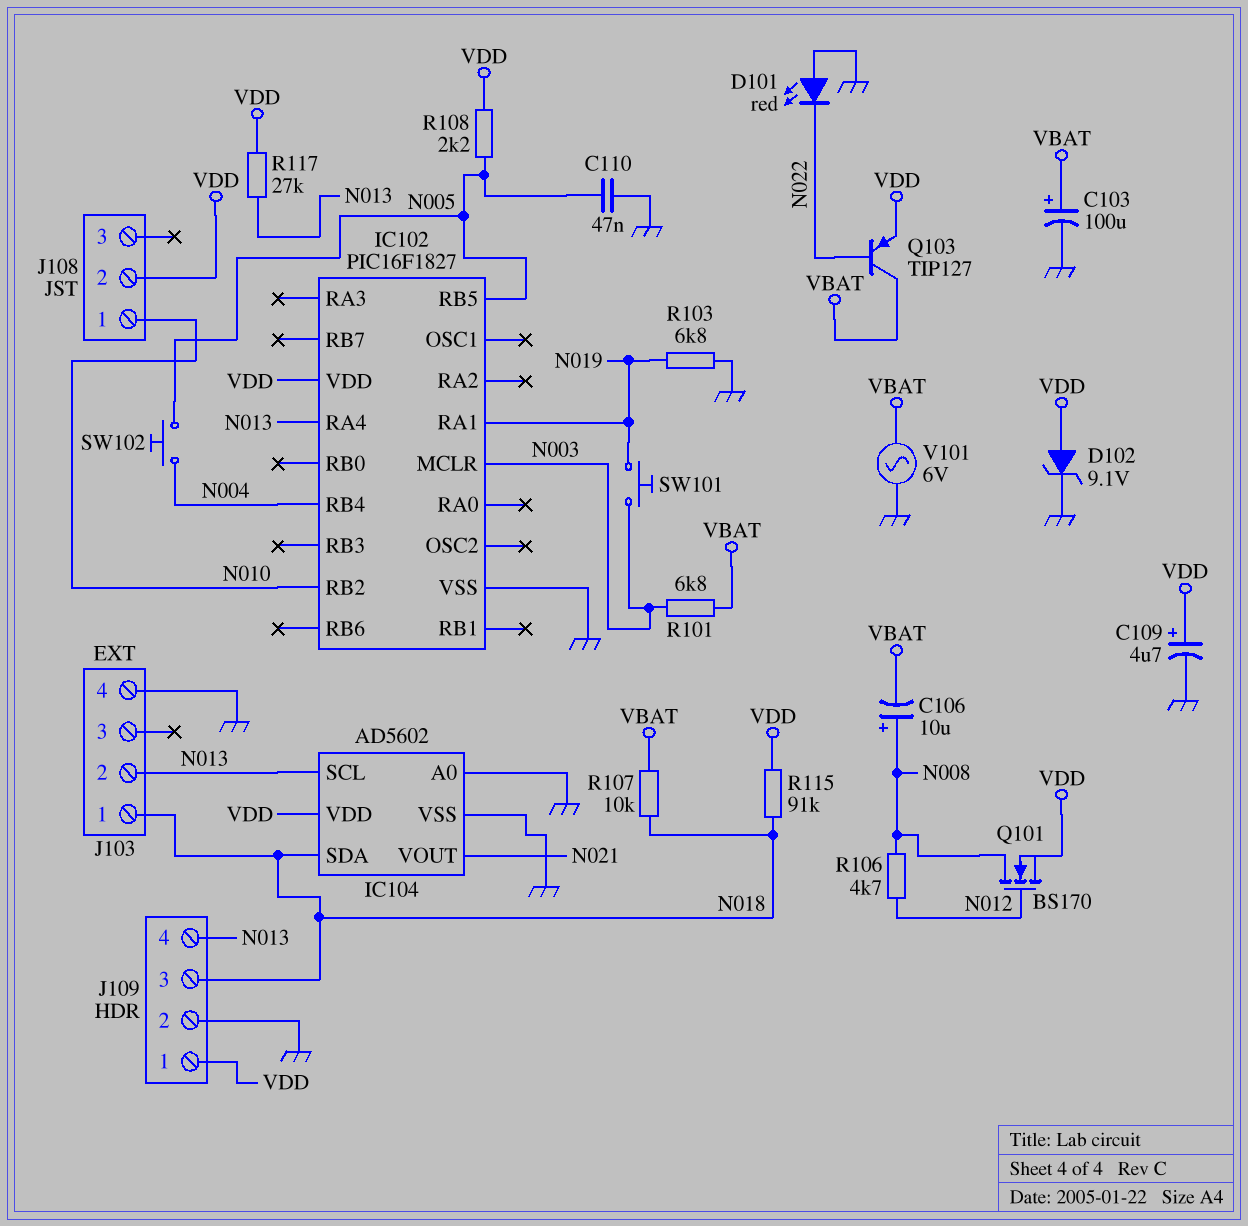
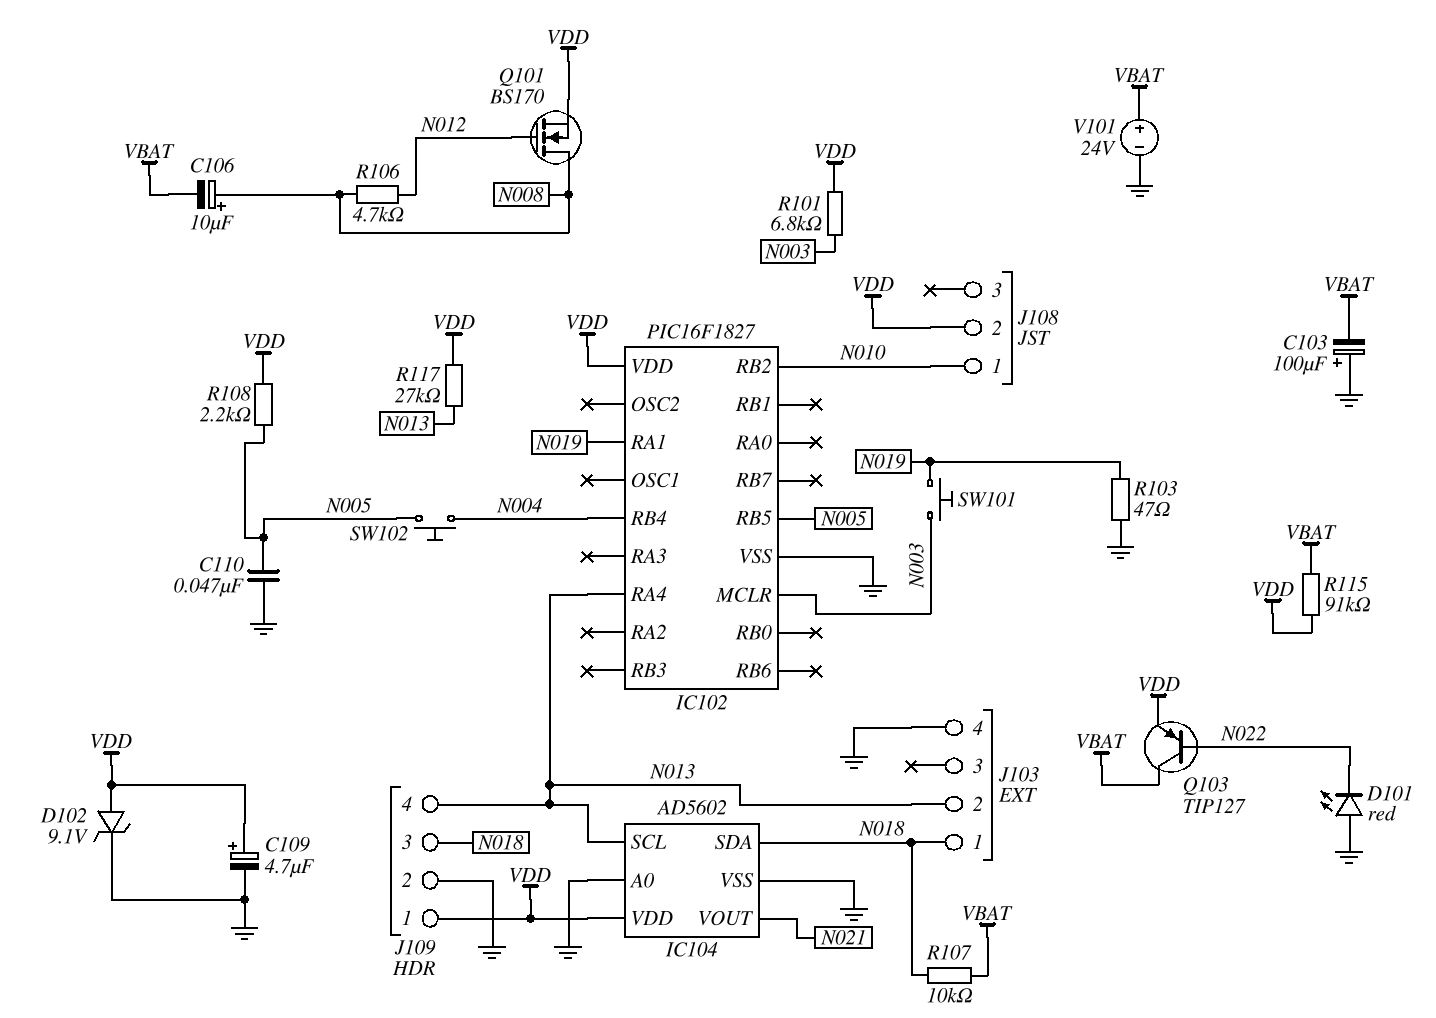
C103: 100uF (plus VBAT, minus GND) -> 100uF (plus GND, minus VBAT)
R101: 6.8k (N003, VBAT) -> 6.8k (N003, VDD)
R103: 6.8k (GND, N019) -> 47 (GND, N019)
R115: 91k (N018, VDD) -> 91k (VBAT, VDD)
V101: AC 6V (GND, VBAT) -> 24V (plus VBAT, minus GND)

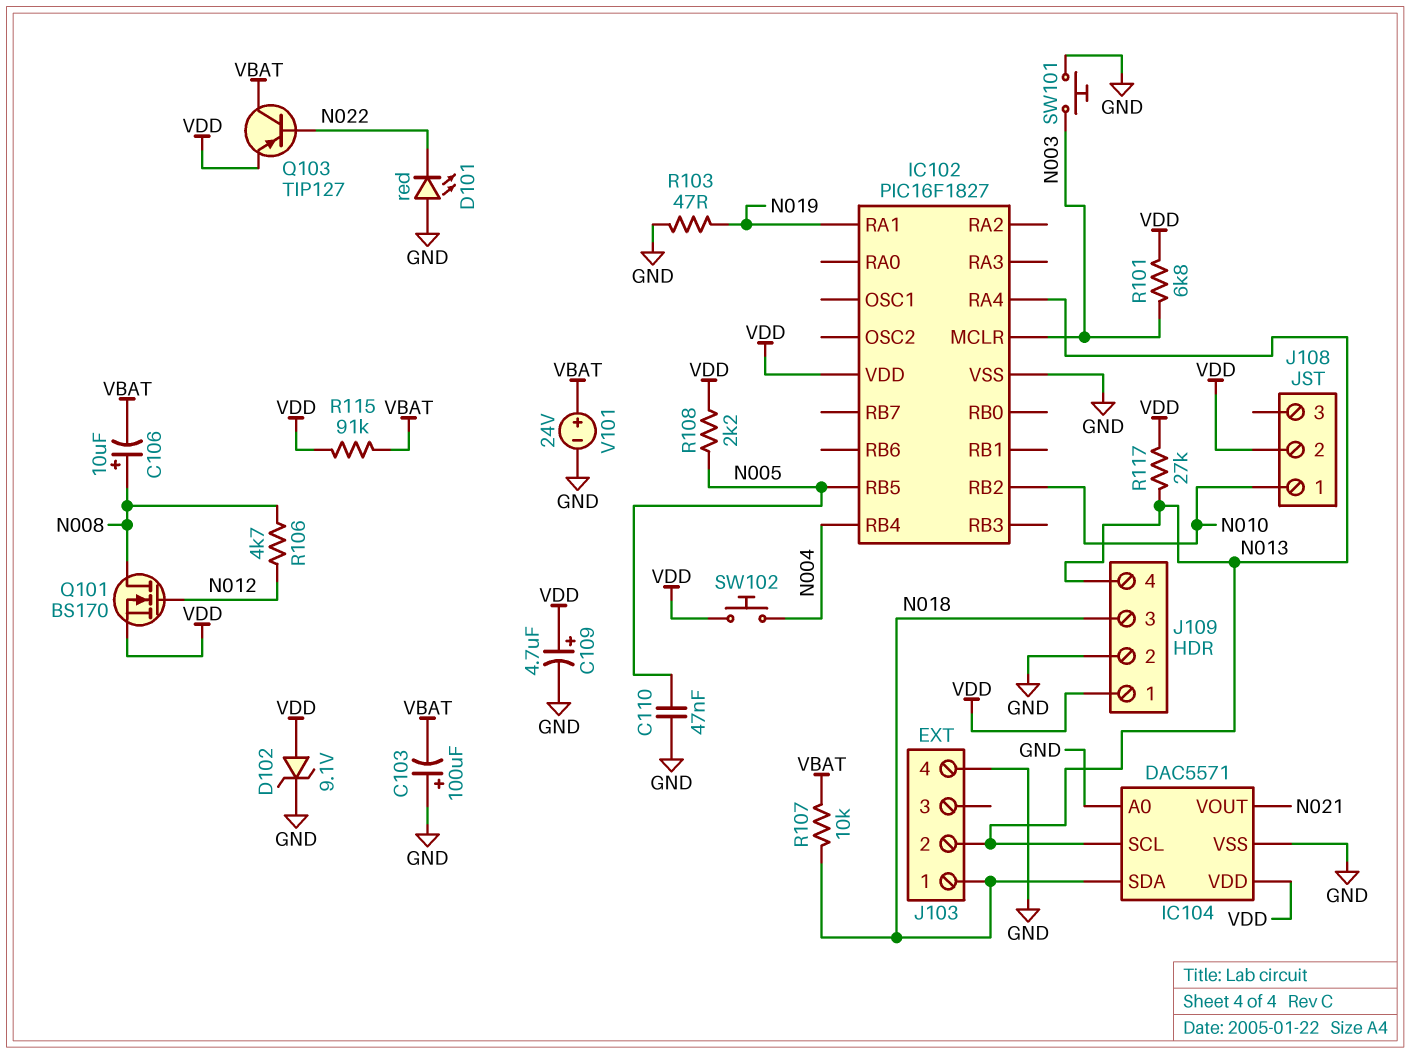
IC104: AD5602 -> DAC5571
SW101: button (N003, N019) -> button (GND, N003)
SW102: button (N004, N005) -> button (N004, VDD)

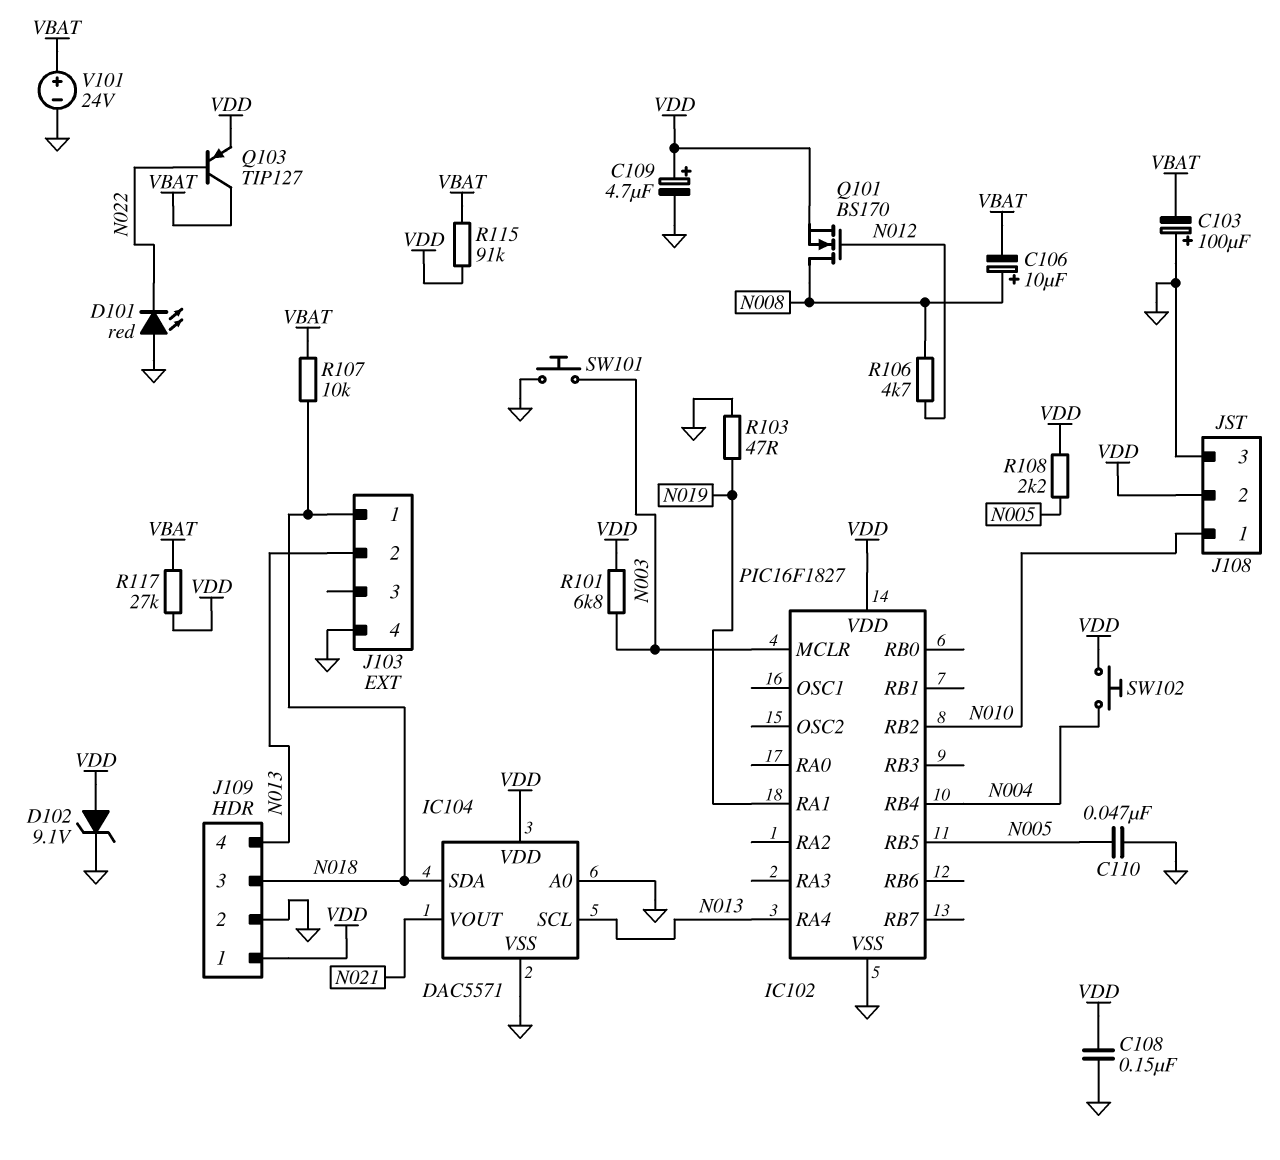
C108: none -> 150nF (GND, VDD)
J108 pin 3: none -> GND
R117: 27k (N013, VDD) -> 27k (VBAT, VDD)

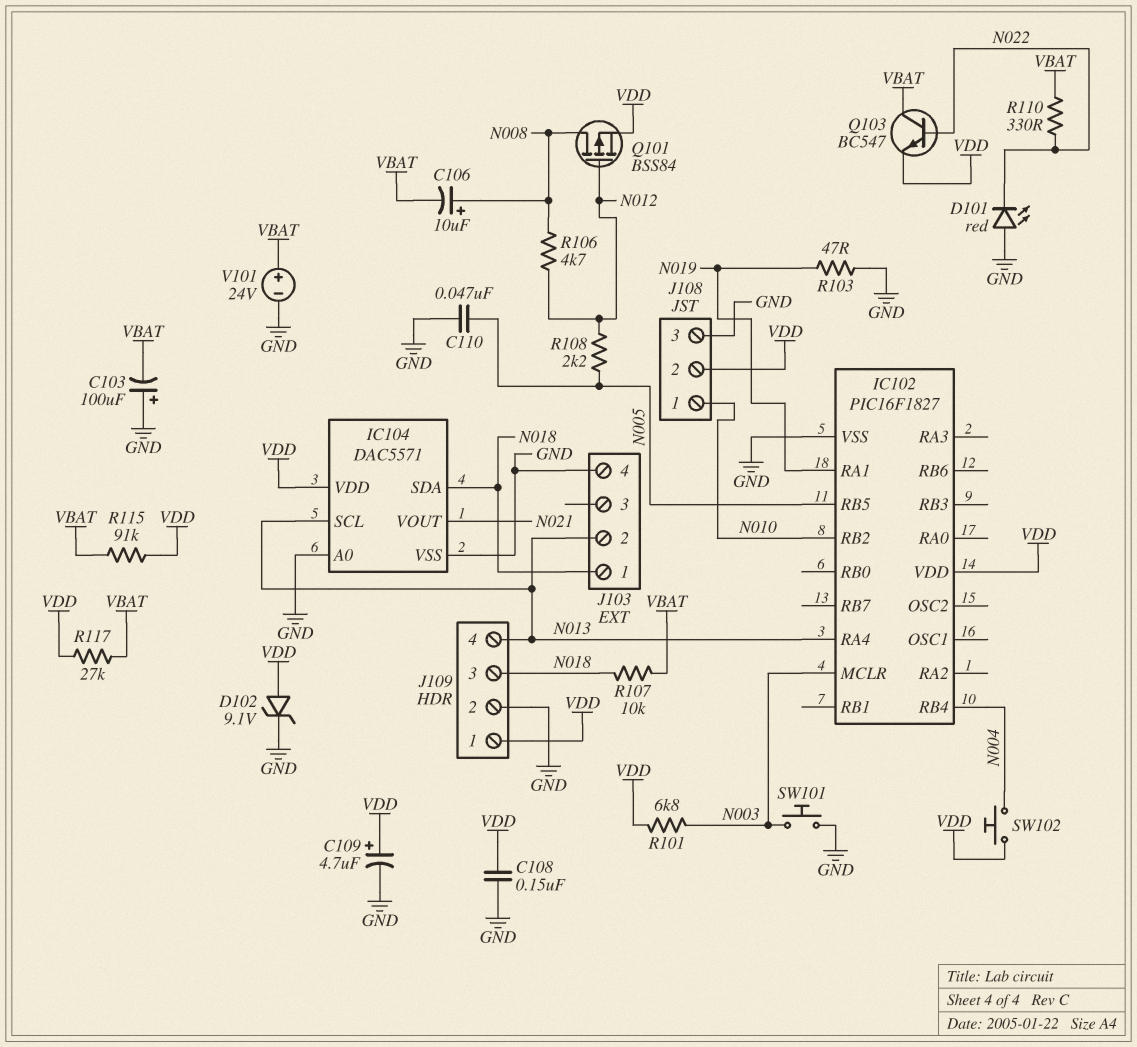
Q101: NMOS BS170 (G N012, D N008, S VDD) -> PMOS BSS84 (G N012, D N008, S VDD)
Q103: PNP TIP127 (B N022, C VBAT, E VDD) -> NPN BC547 (B N022, C VBAT, E VDD)
R108: 2.2k (N005, VDD) -> 2.2k (N005, N012)
R110: none -> 330 (N022, VBAT)

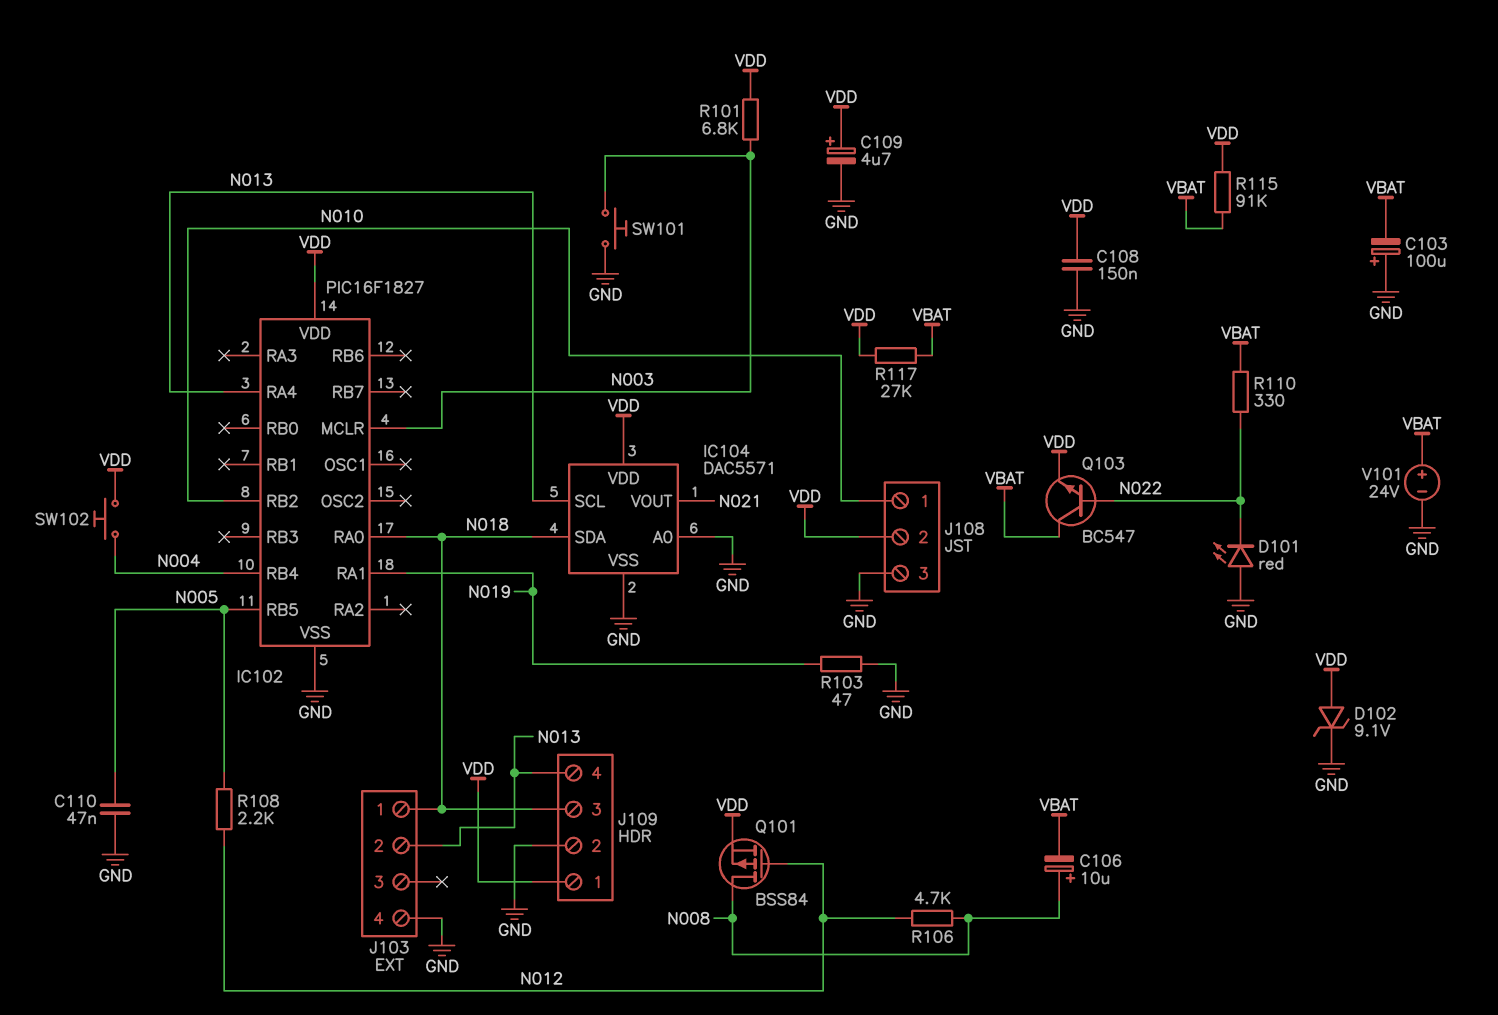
IC102 pin RA0: none -> N018
R107: 10k (N018, VBAT) -> none

